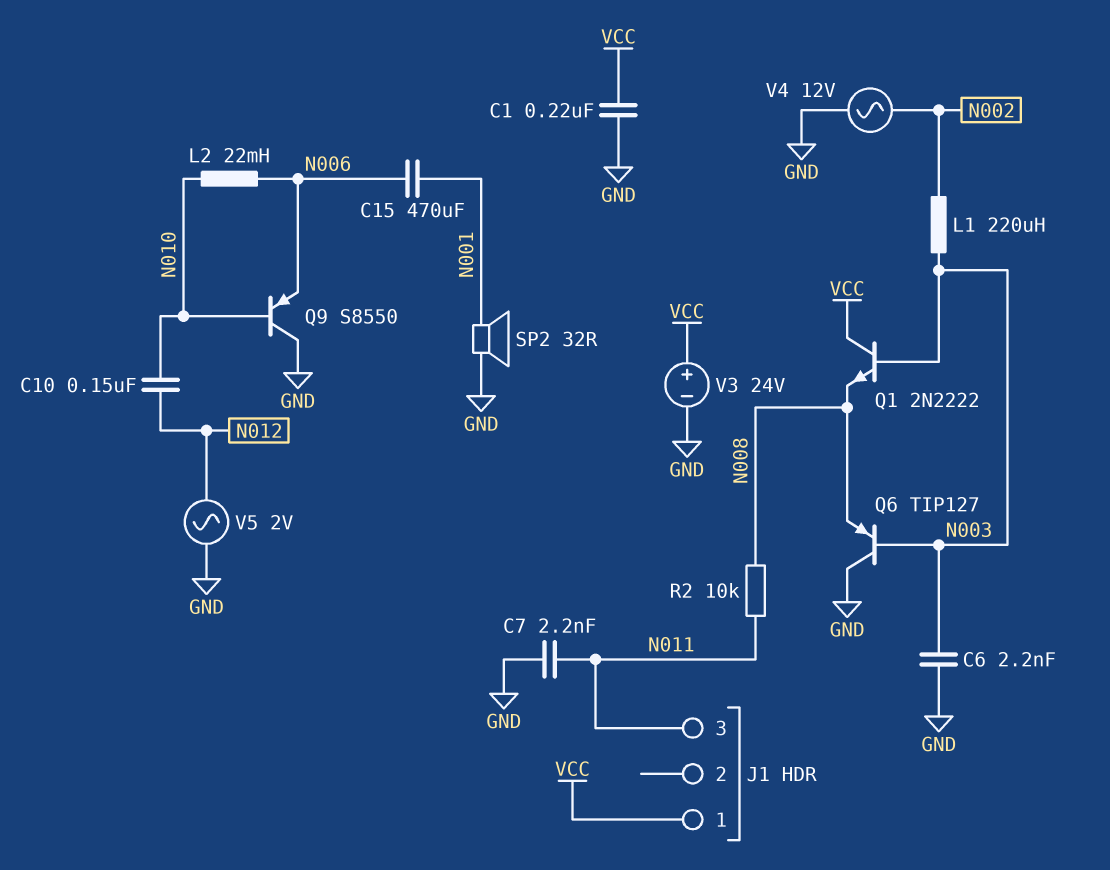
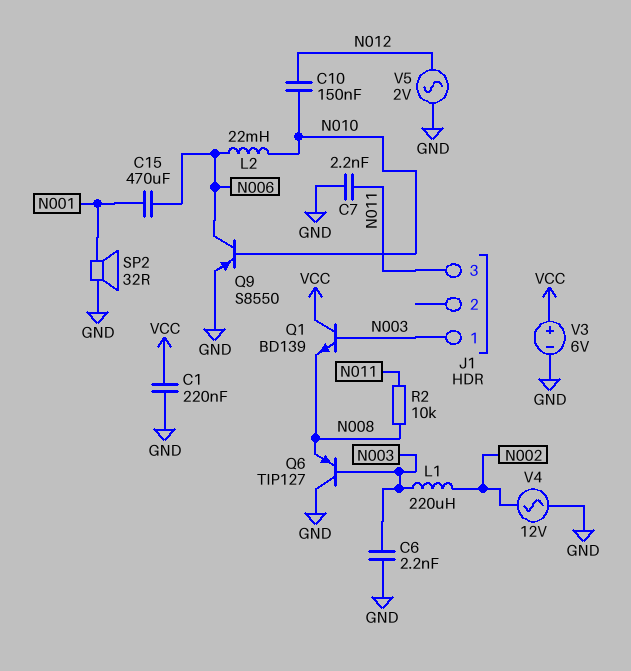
J1 pin 1: VCC -> N003
Q1: NPN 2N2222 (B N003, C VCC, E N008) -> NPN BD139 (B N003, C VCC, E N008)
Q9: PNP S8550 (B N010, C GND, E N006) -> PNP S8550 (B N010, C N006, E GND)
V3: 24V (plus VCC, minus GND) -> 6V (plus VCC, minus GND)

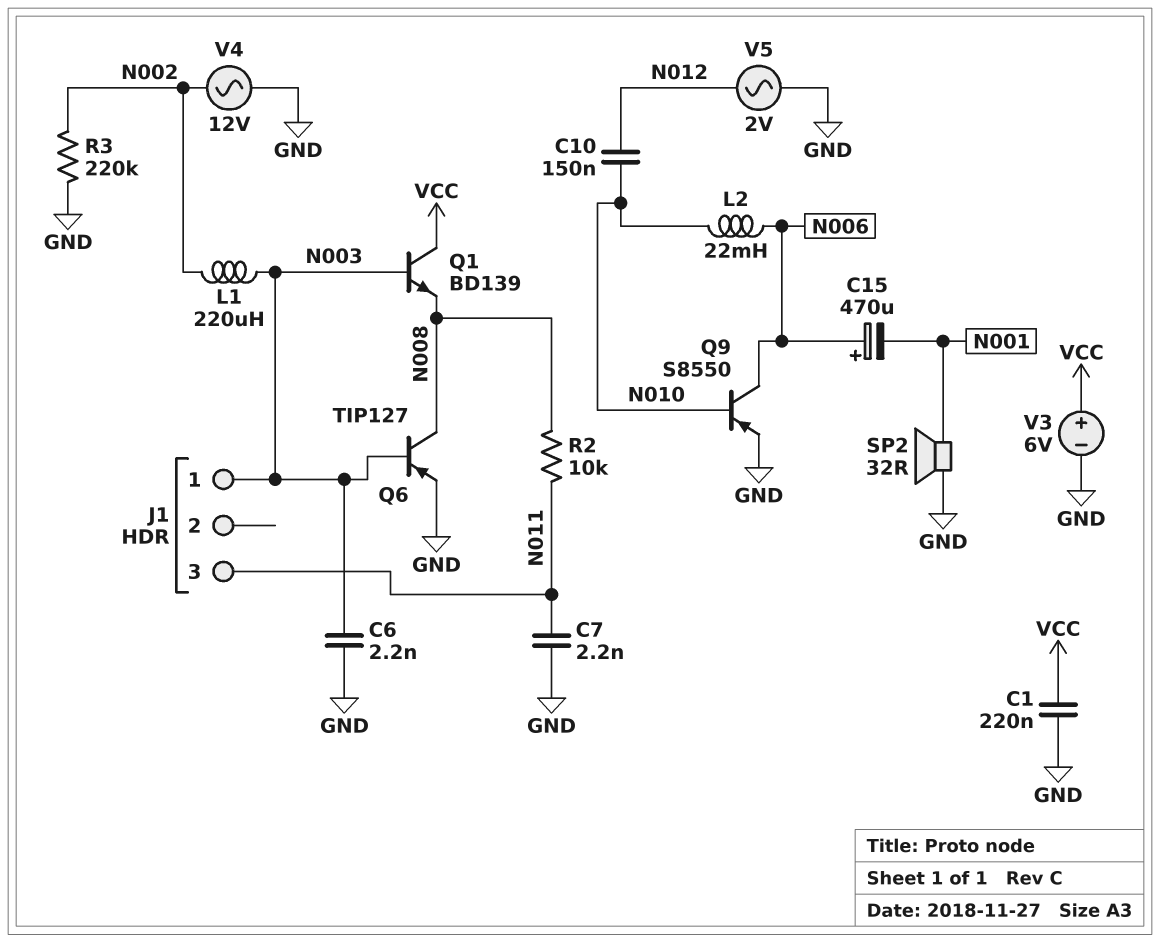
C15: 470uF (N001, N006) -> 470uF (plus N006, minus N001)
Q6: PNP TIP127 (B N003, C GND, E N008) -> PNP TIP127 (B N003, C N008, E GND)
R3: none -> 220k (GND, N002)

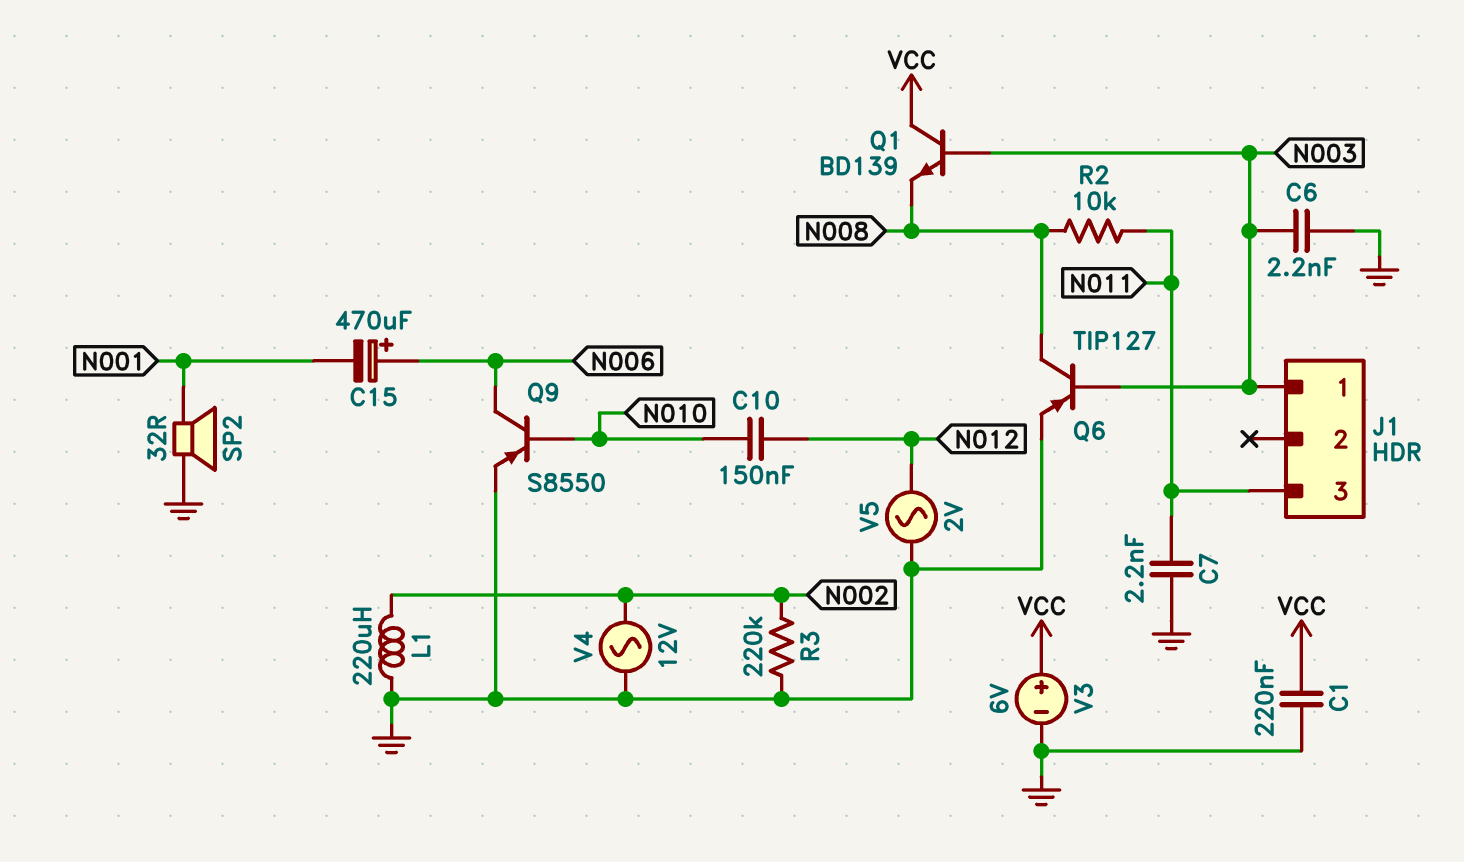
L1: 220uH (N002, N003) -> 220uH (GND, N002)
L2: 22mH (N006, N010) -> none

